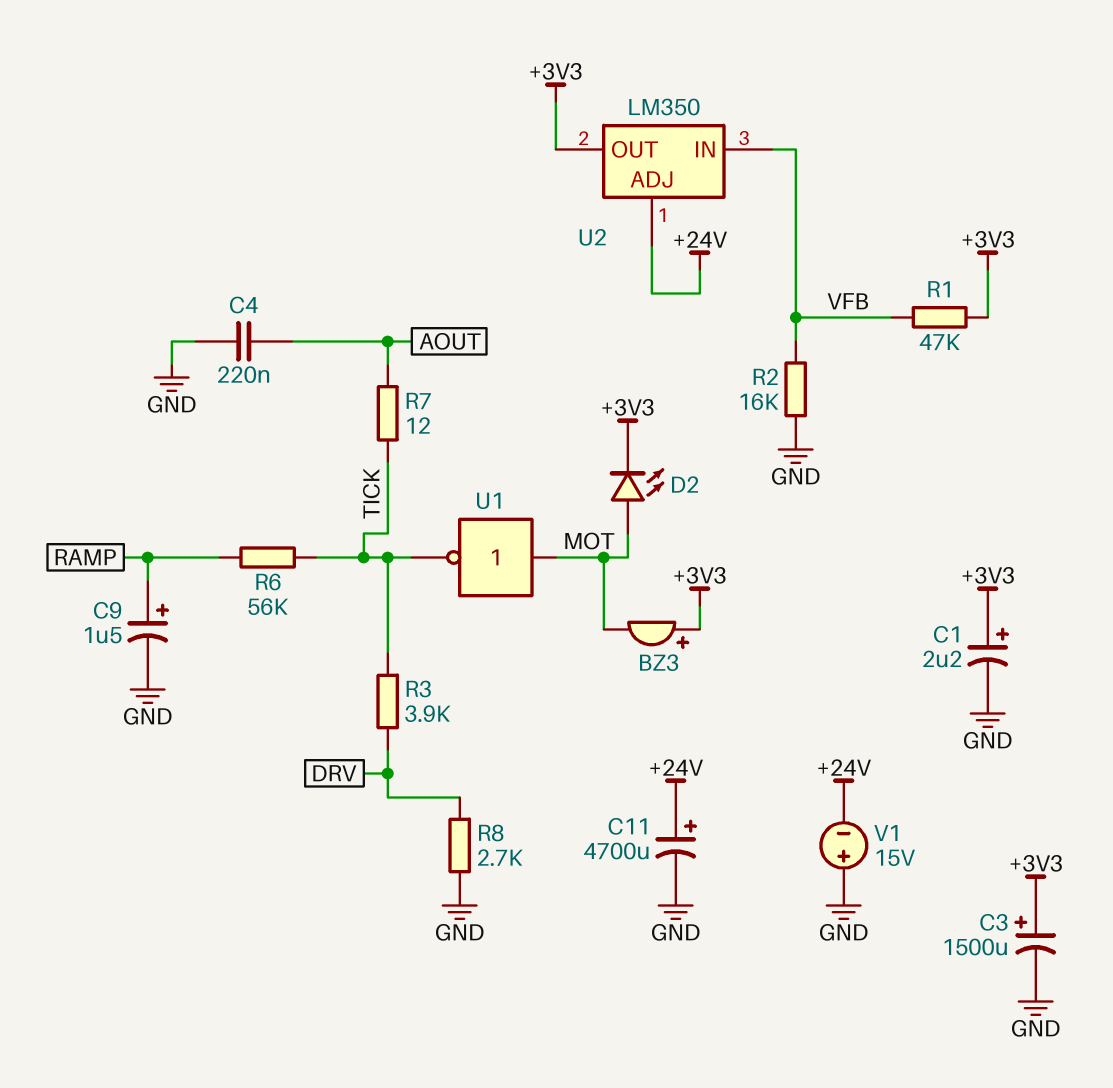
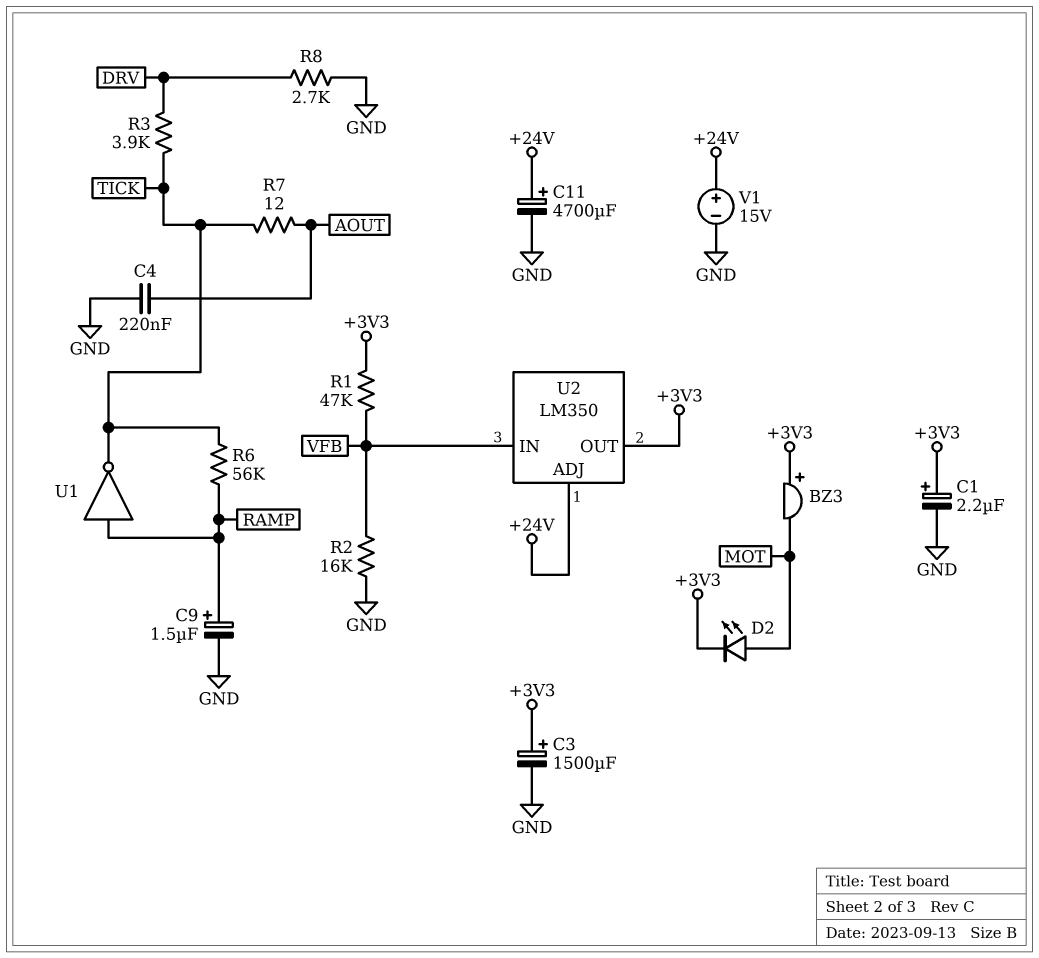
U1: NOT (in MOT, out TICK) -> NOT (in RAMP, out TICK)
V1: 15V (plus GND, minus +24V) -> 15V (plus +24V, minus GND)

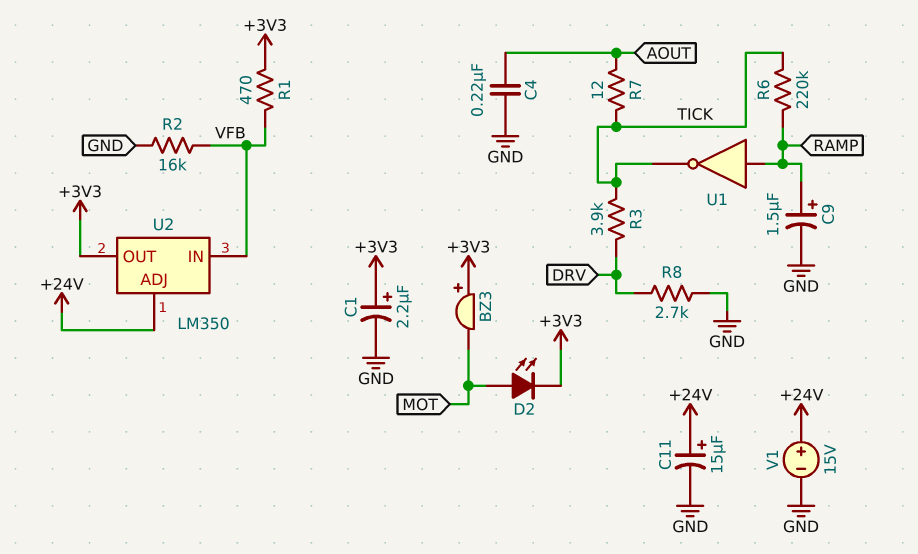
C3: 1500uF (plus +3V3, minus GND) -> none
C11: 4700uF (plus +24V, minus GND) -> 15uF (plus +24V, minus GND)
R1: 47k (+3V3, VFB) -> 470 (+3V3, VFB)
R6: 56k (RAMP, TICK) -> 220k (RAMP, TICK)

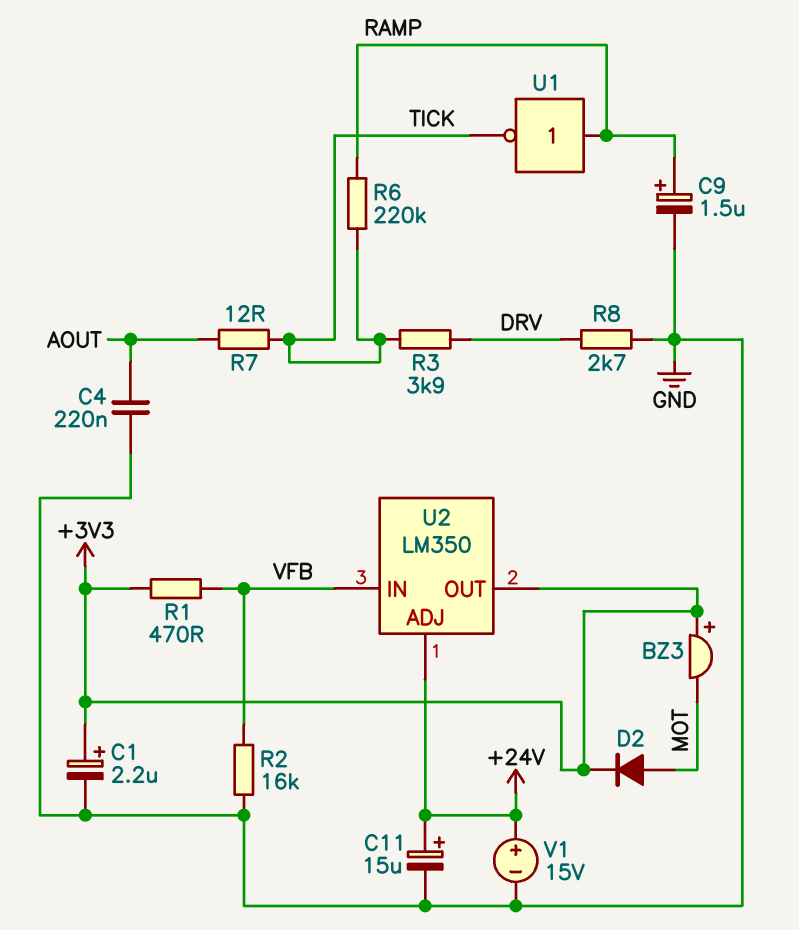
D2: LED (A MOT, K +3V3) -> diode (A MOT, K +3V3)

